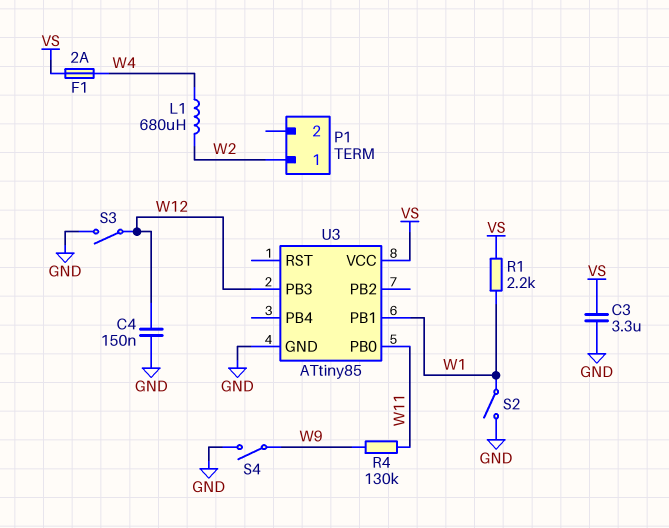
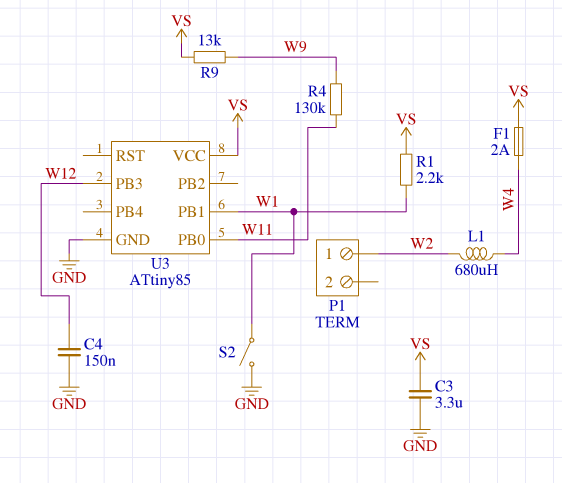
R9: none -> 13k (VS, W9)
S3: switch (GND, W12) -> none
S4: switch (GND, W9) -> none

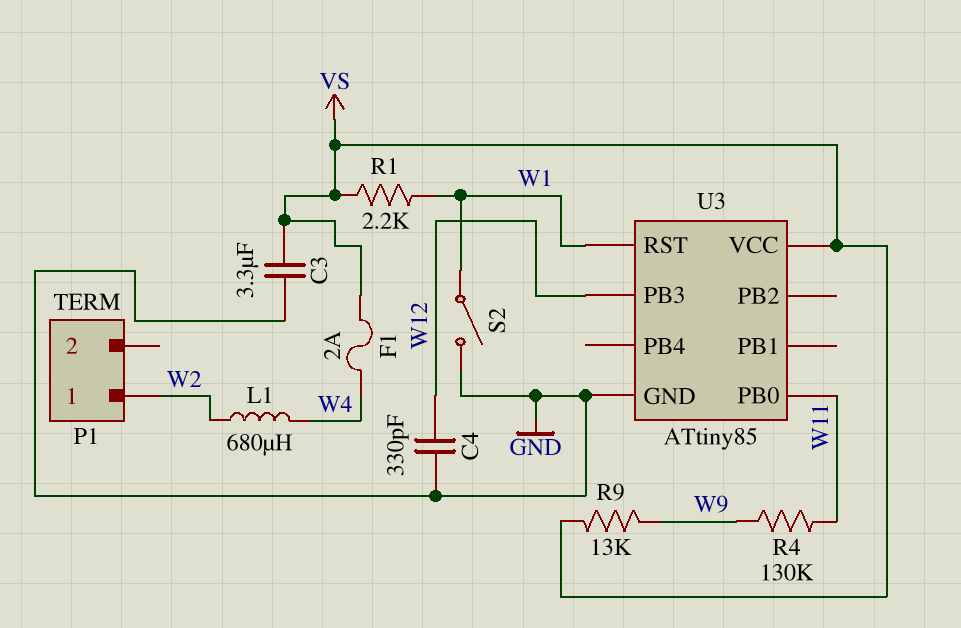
C4: 150nF (GND, W12) -> 330pF (GND, W12)
U3 pin PB1: W1 -> none
U3 pin RST: none -> W1

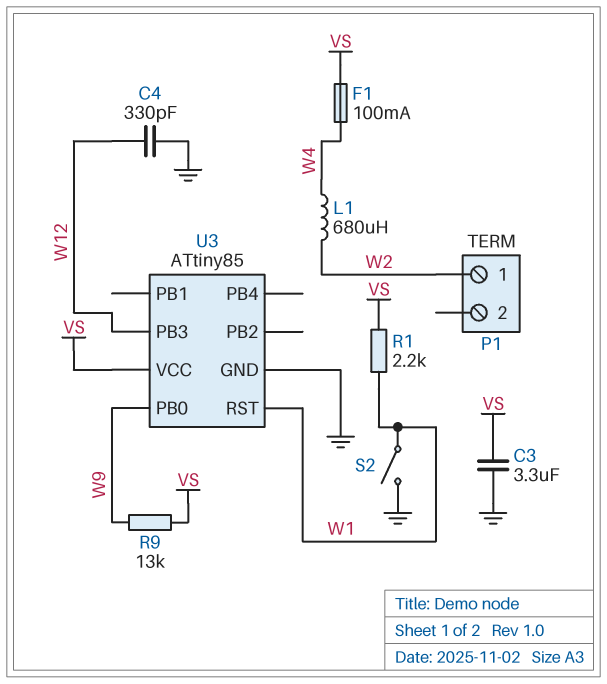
F1: 2A (VS, W4) -> 100mA (VS, W4)
R4: 130k (W9, W11) -> none
U3 pin PB0: W11 -> W9

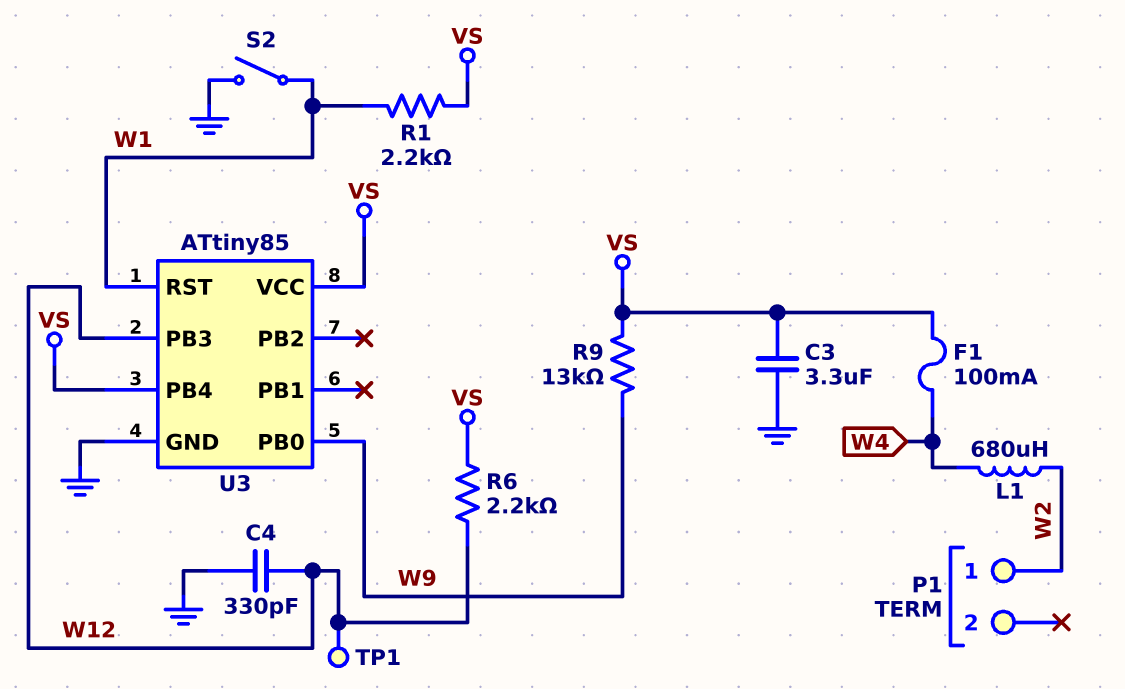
R6: none -> 2.2k (VS, W12)
TP1: none -> test point (W12)
U3 pin PB4: none -> VS

